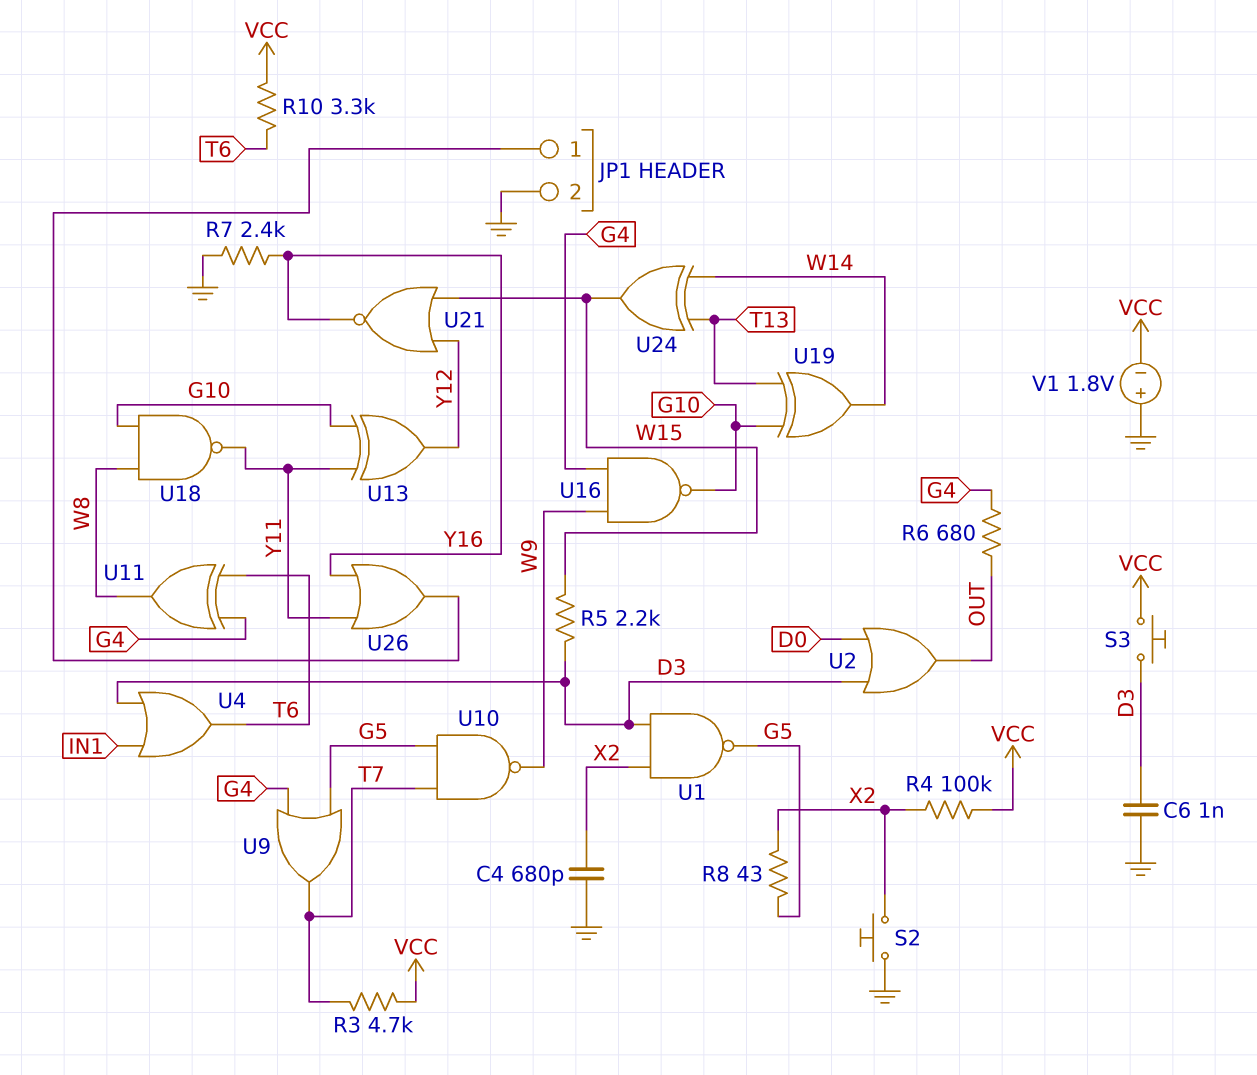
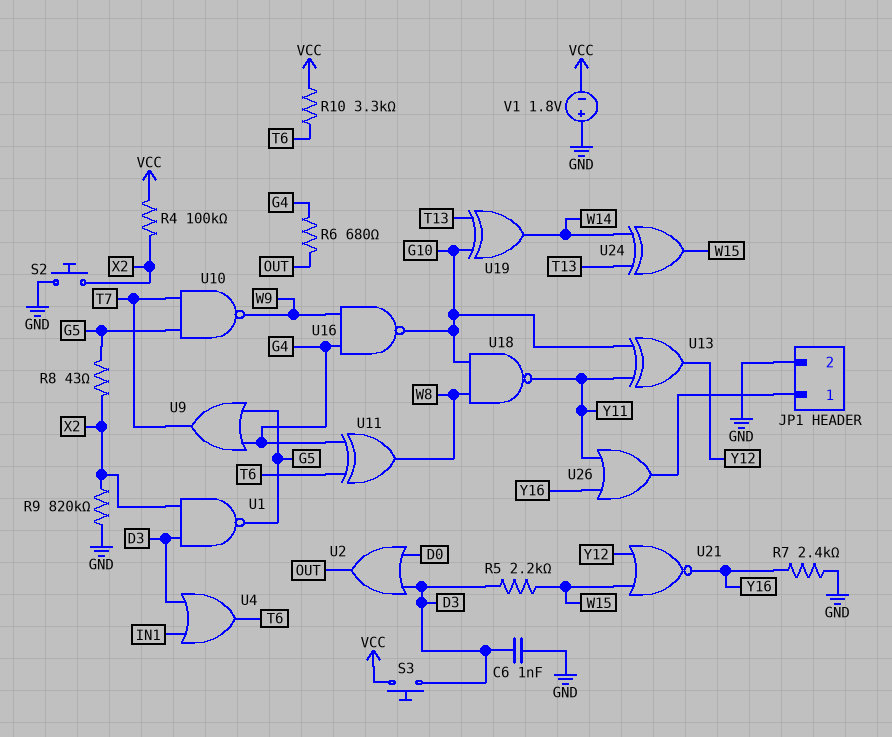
C4: 680pF (GND, X2) -> none
R3: 4.7k (T7, VCC) -> none
R9: none -> 820k (GND, X2)

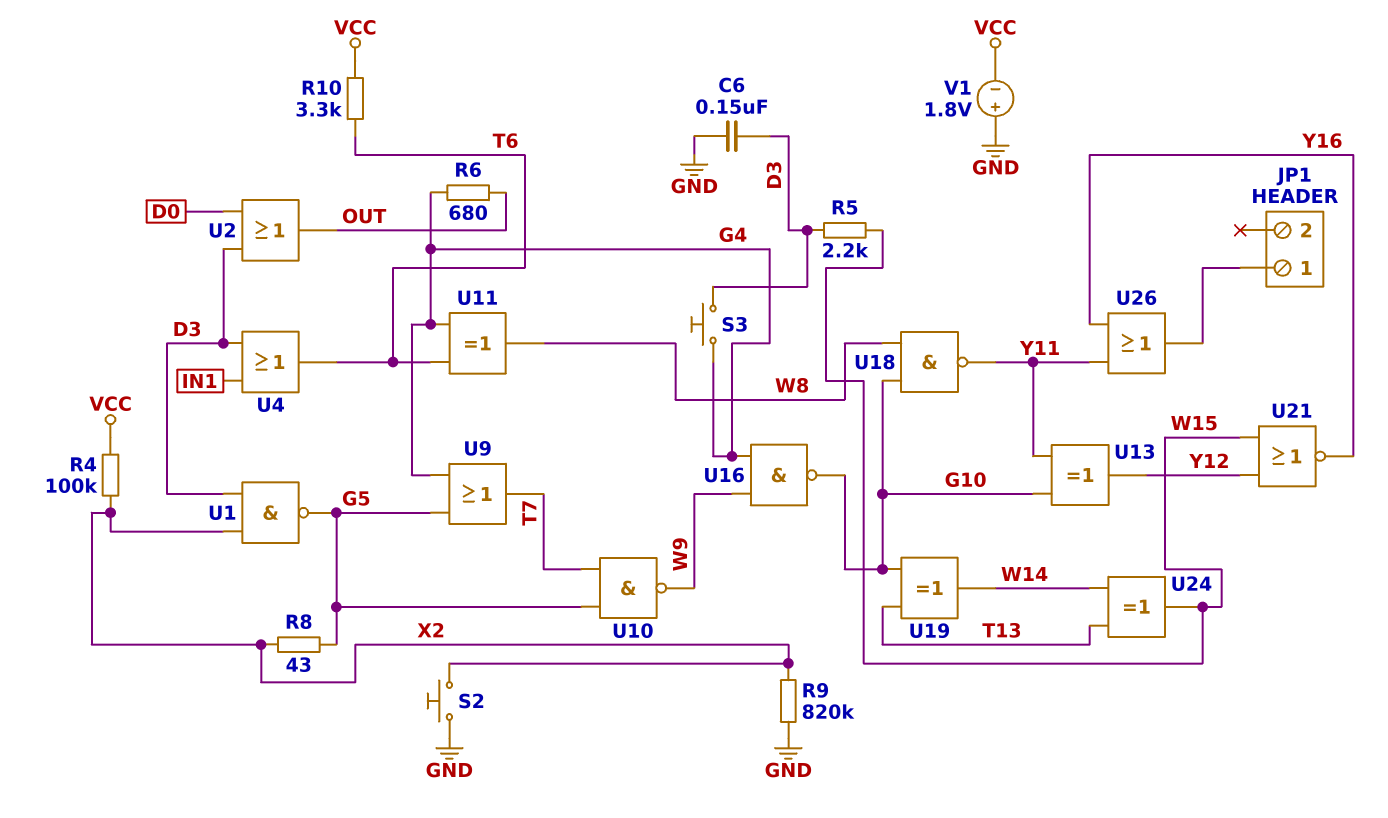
C6: 1nF (D3, GND) -> 150nF (D3, GND)
JP1 pin 2: GND -> none
R7: 2.4k (GND, Y16) -> none
S3: button (D3, VCC) -> button (D3, G4)

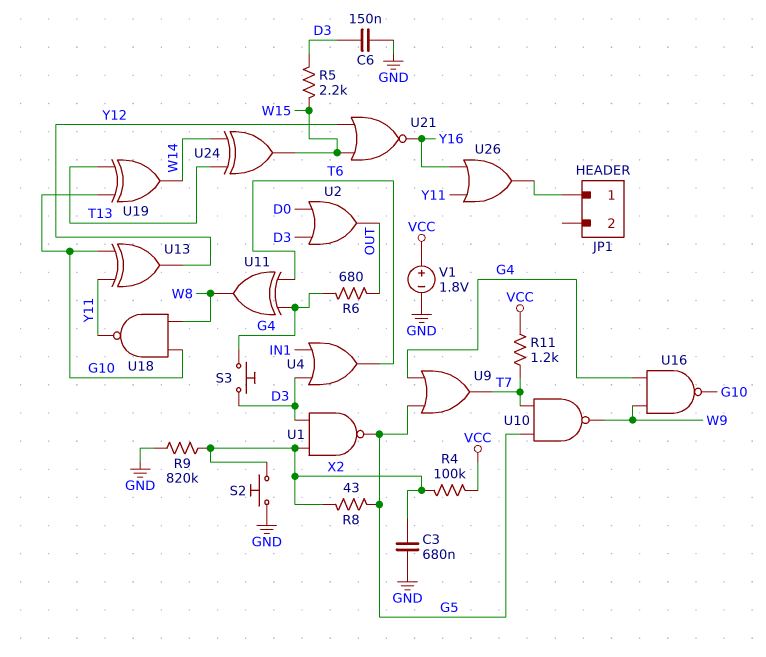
C3: none -> 680nF (GND, X2)
R10: 3.3k (T6, VCC) -> none
R11: none -> 1.2k (T7, VCC)
V1: 1.8V (plus GND, minus VCC) -> 1.8V (plus VCC, minus GND)

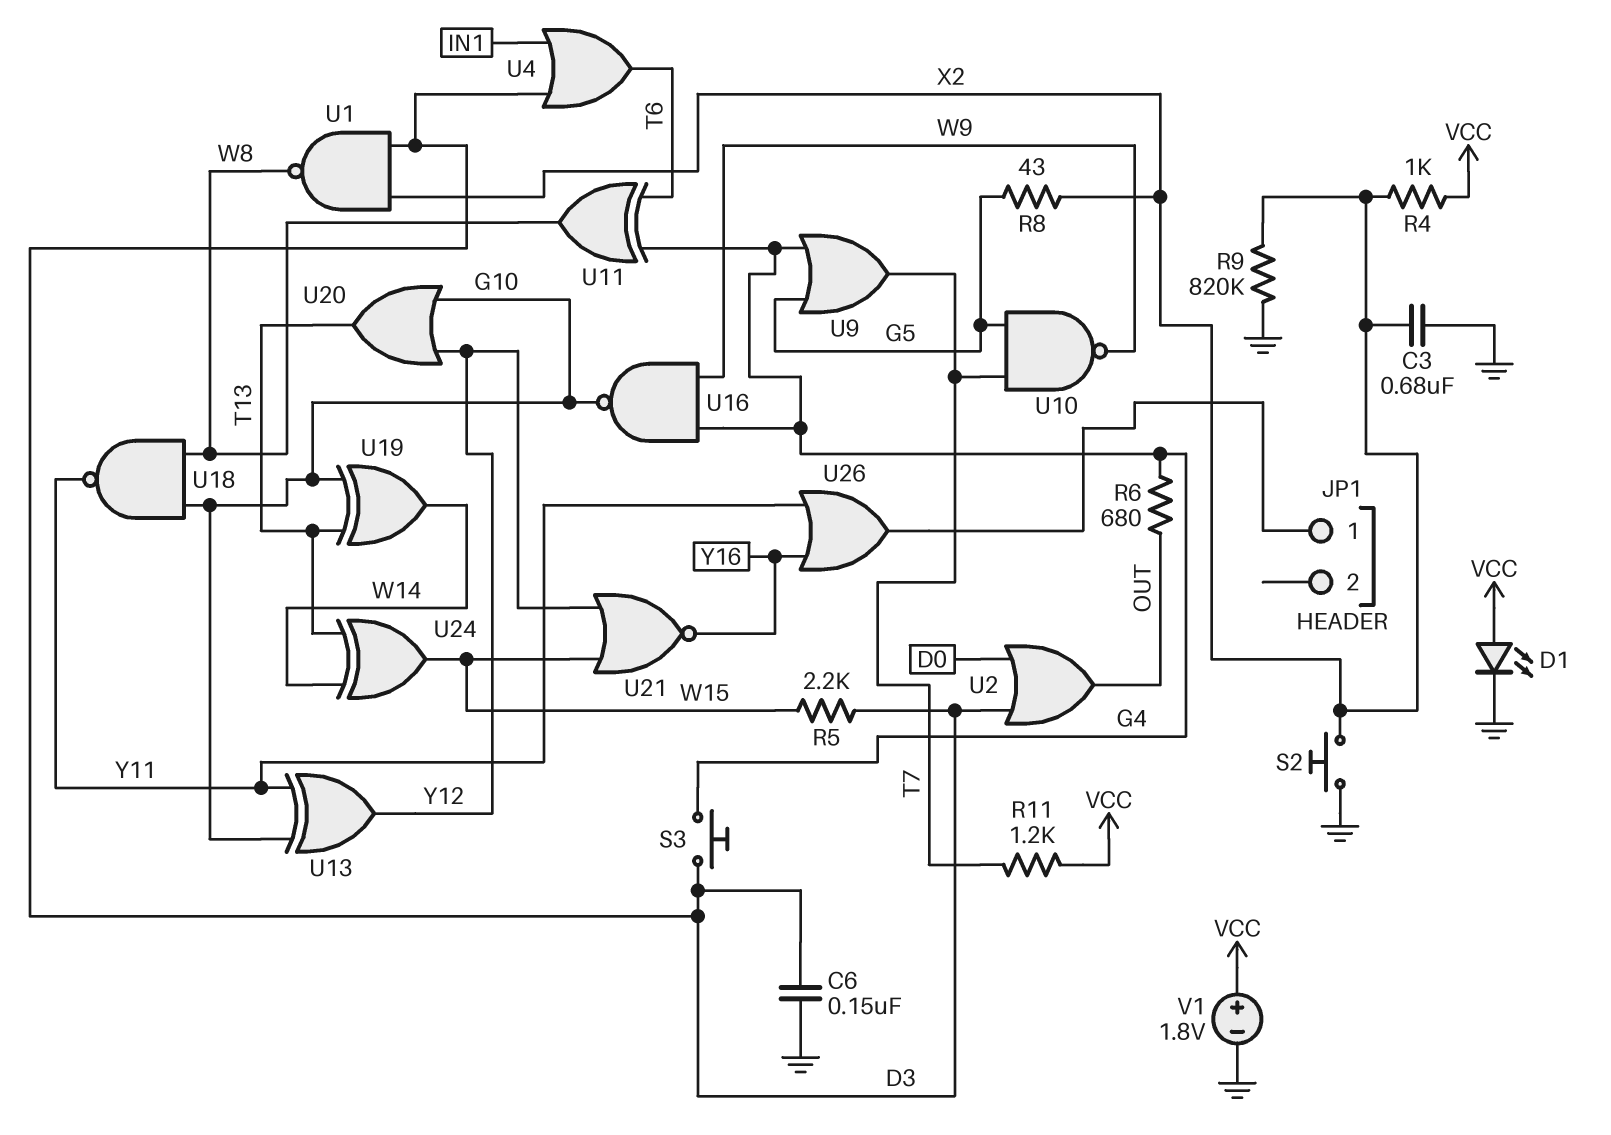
D1: none -> LED (A VCC, K GND)
R4: 100k (VCC, X2) -> 1k (VCC, X2)
U1: NAND (in D3, in X2, out G5) -> NAND (in D3, in X2, out W8)
U20: none -> OR (in G10, in Y12, out T13)

